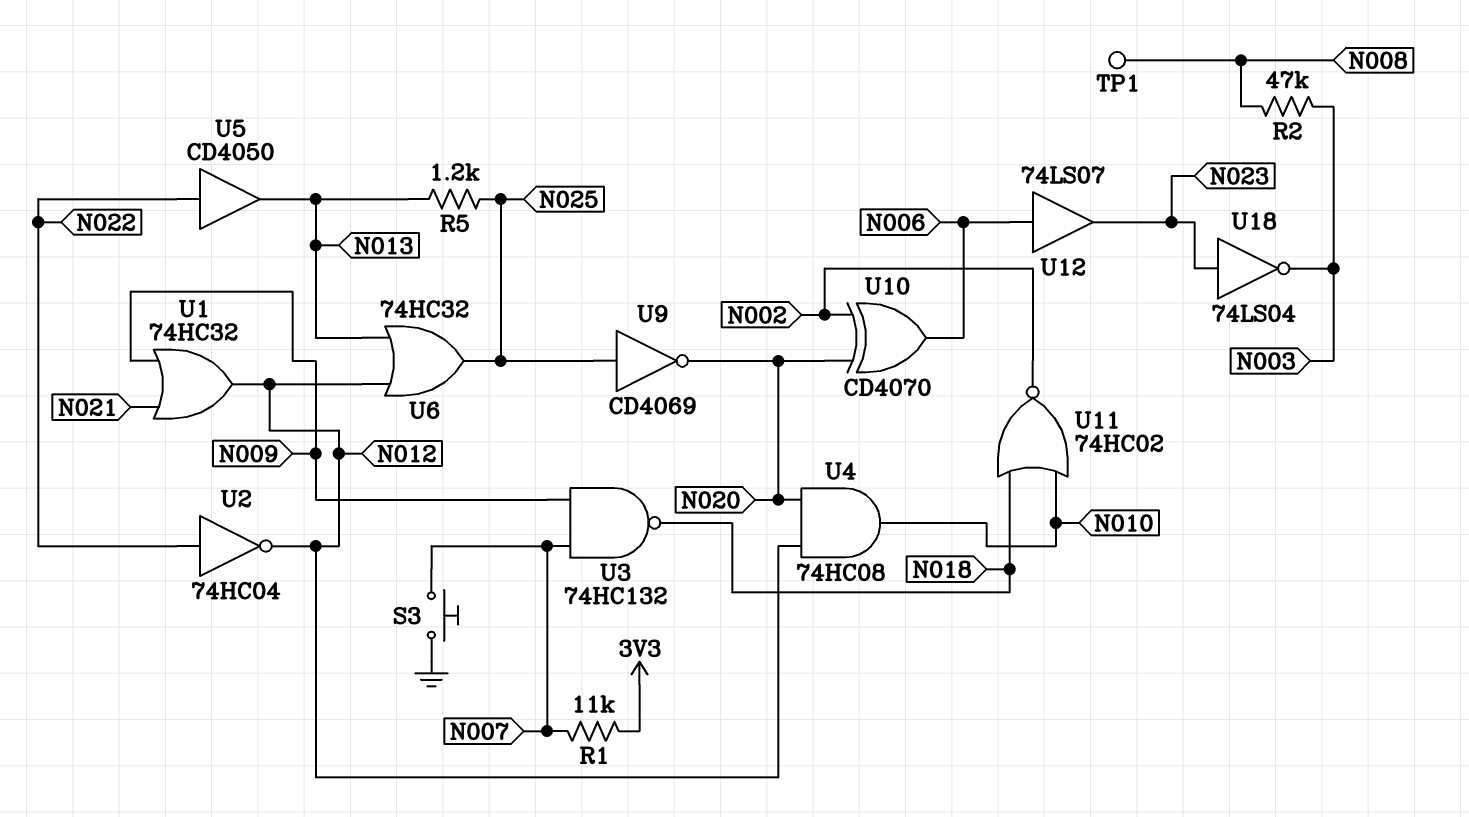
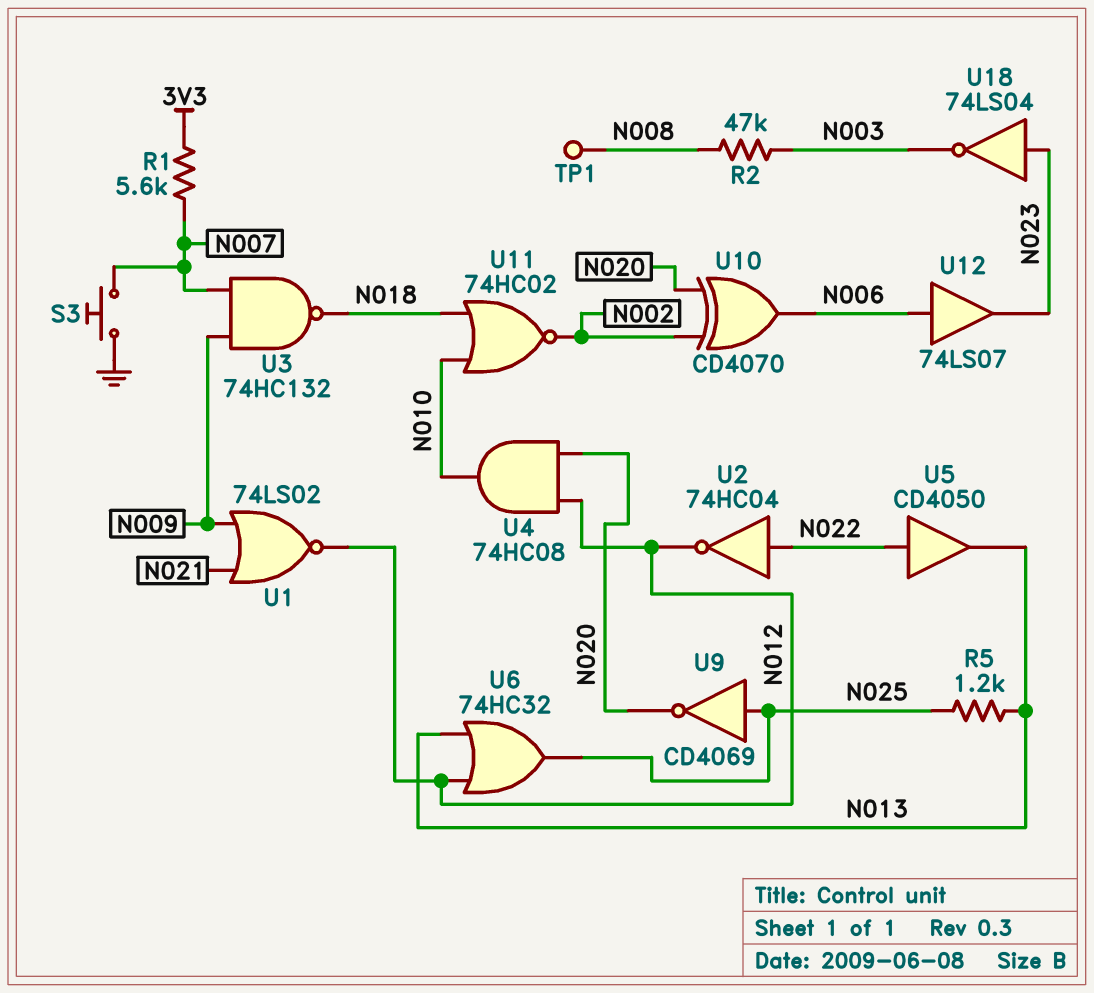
R1: 11k (3V3, N007) -> 5.6k (3V3, N007)
U1: OR 74HC32 (in N009, in N021, out N012) -> NOR 74LS02 (in N009, in N021, out N012)

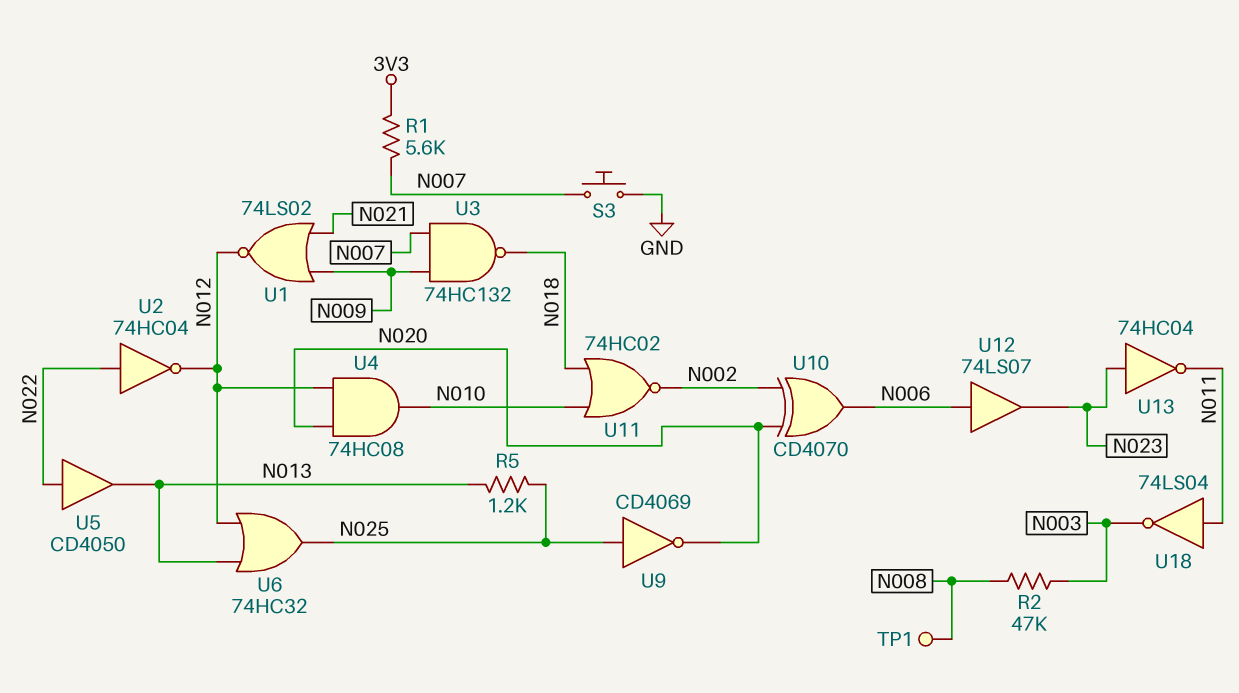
U13: none -> NOT 74HC04 (in N023, out N011)
U18: NOT 74LS04 (in N023, out N003) -> NOT 74LS04 (in N011, out N003)

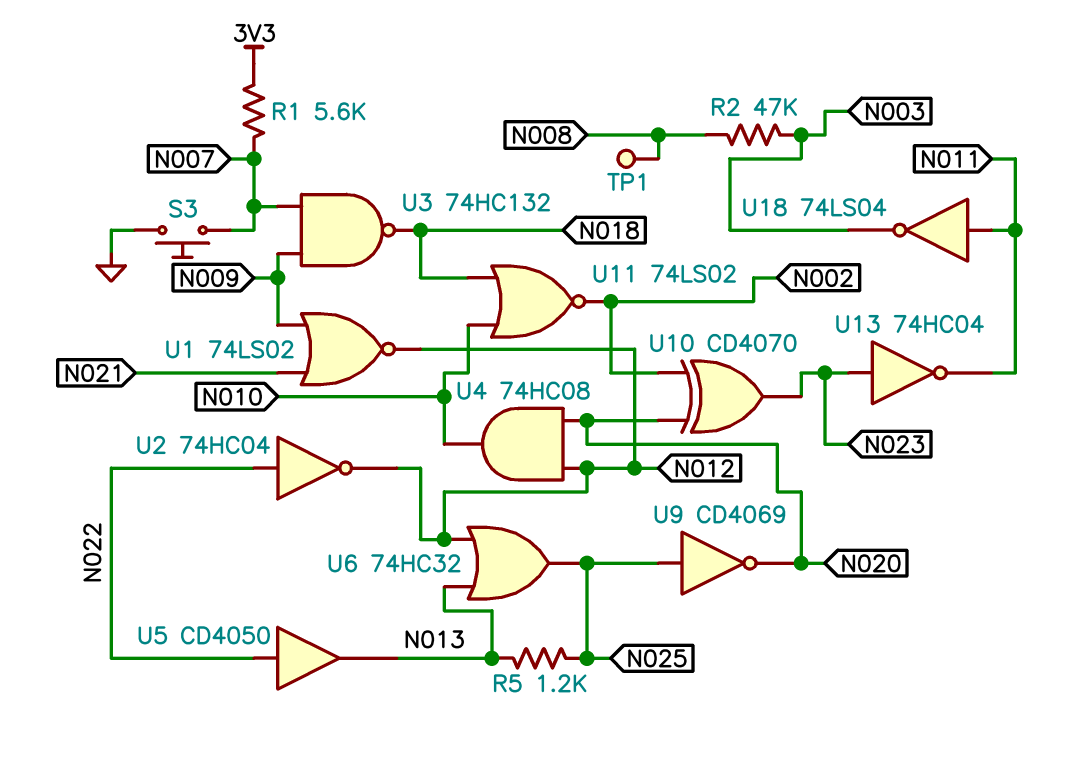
U10: XOR CD4070 (in N002, in N020, out N006) -> XOR CD4070 (in N002, in N020, out N023)
U11: NOR 74HC02 (in N010, in N018, out N002) -> NOR 74LS02 (in N010, in N018, out N002)
U12: buffer 74LS07 (in N006, out N023) -> none

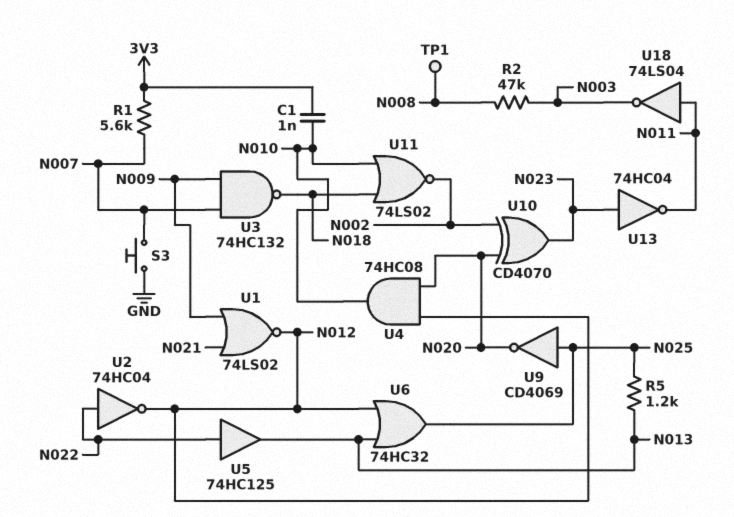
C1: none -> 1nF (3V3, N010)
U5: buffer CD4050 (in N022, out N013) -> buffer 74HC125 (in N022, out N013)

